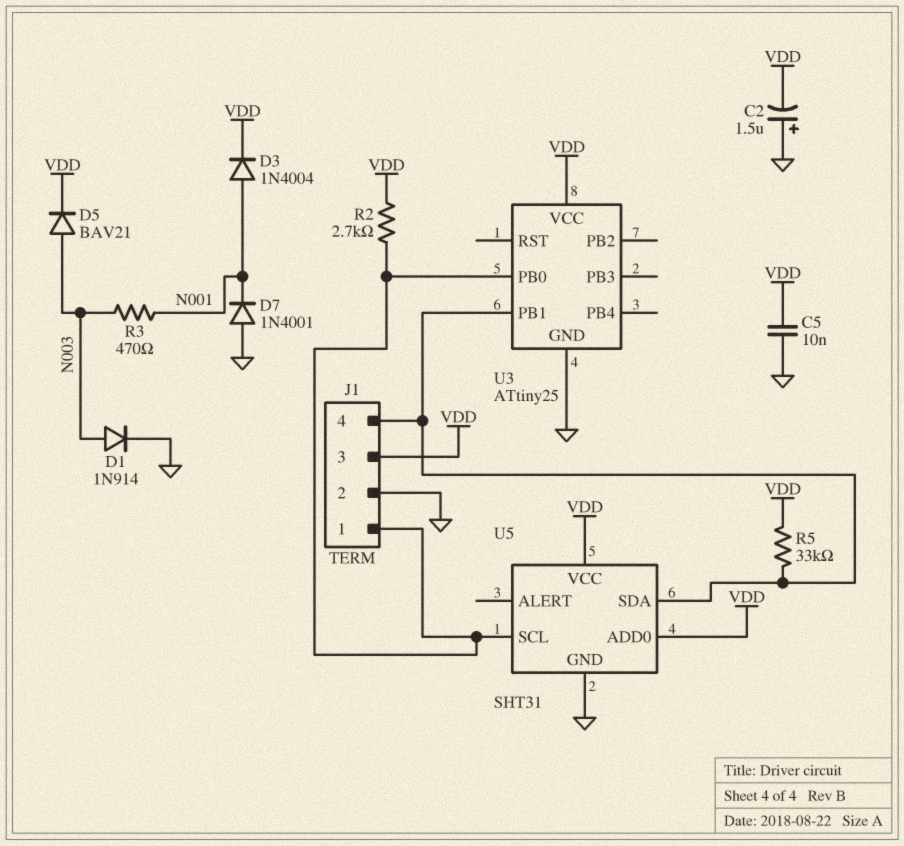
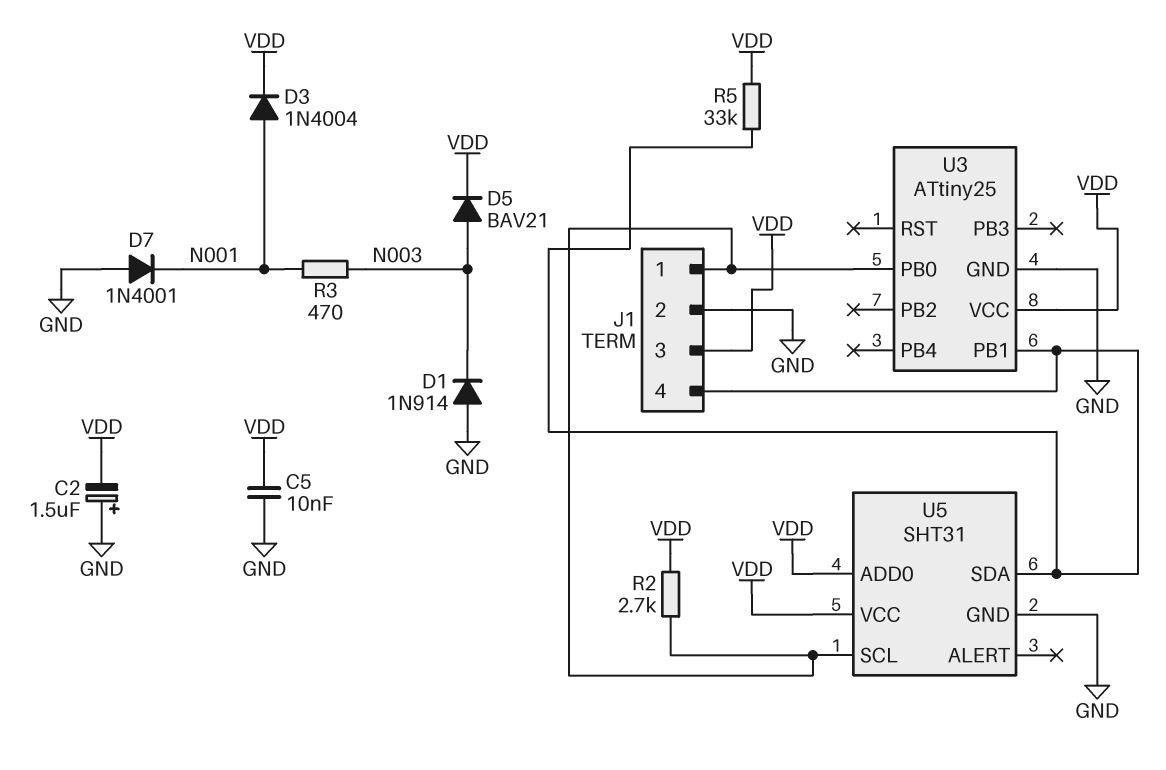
D1: diode 1N914 (A N003, K GND) -> diode 1N914 (A GND, K N003)

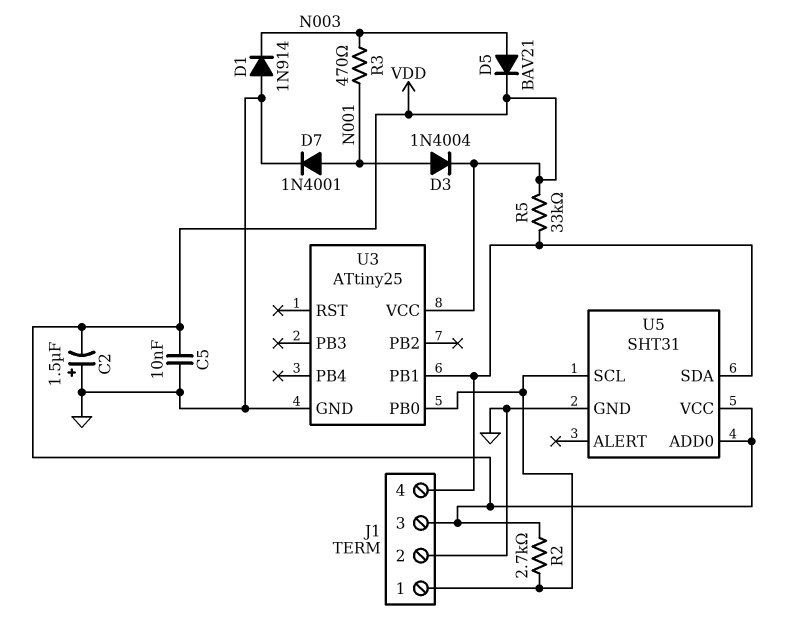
D7: diode 1N4001 (A GND, K N001) -> diode 1N4001 (A N001, K GND)

